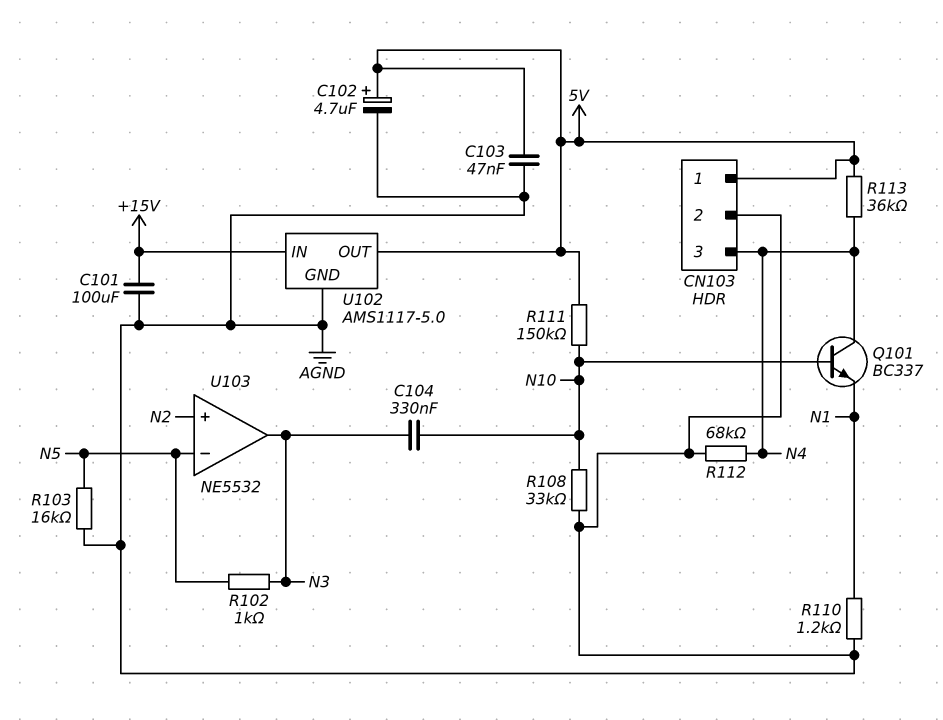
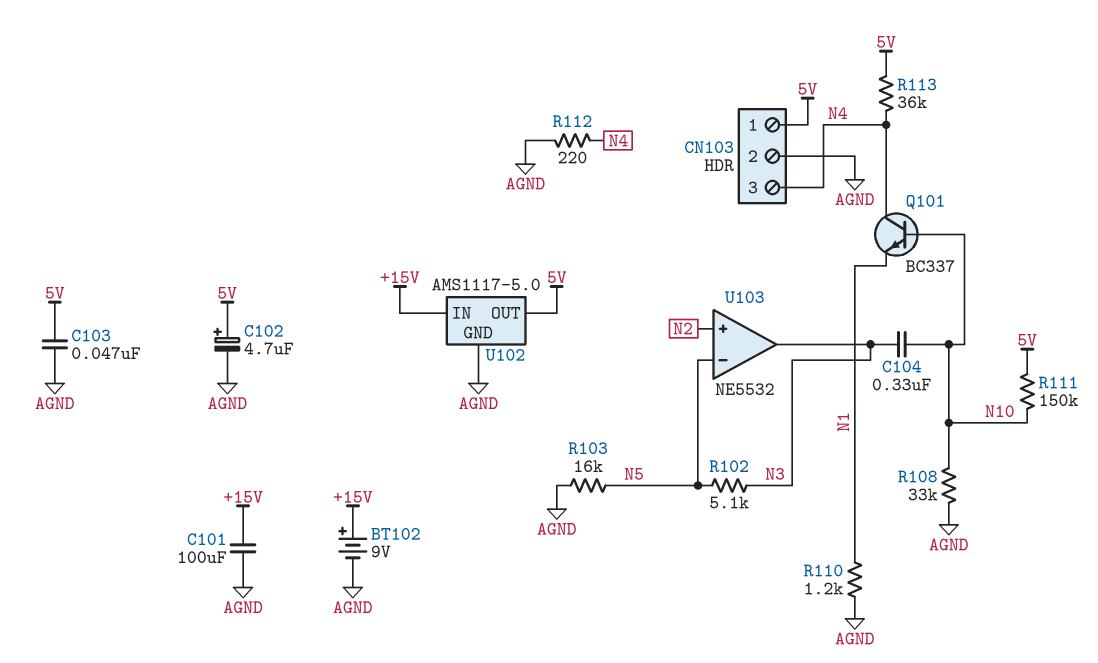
BT102: none -> 9V (plus +15V, minus AGND)
R102: 1k (N3, N5) -> 5.1k (N3, N5)
R112: 68k (AGND, N4) -> 220 (AGND, N4)

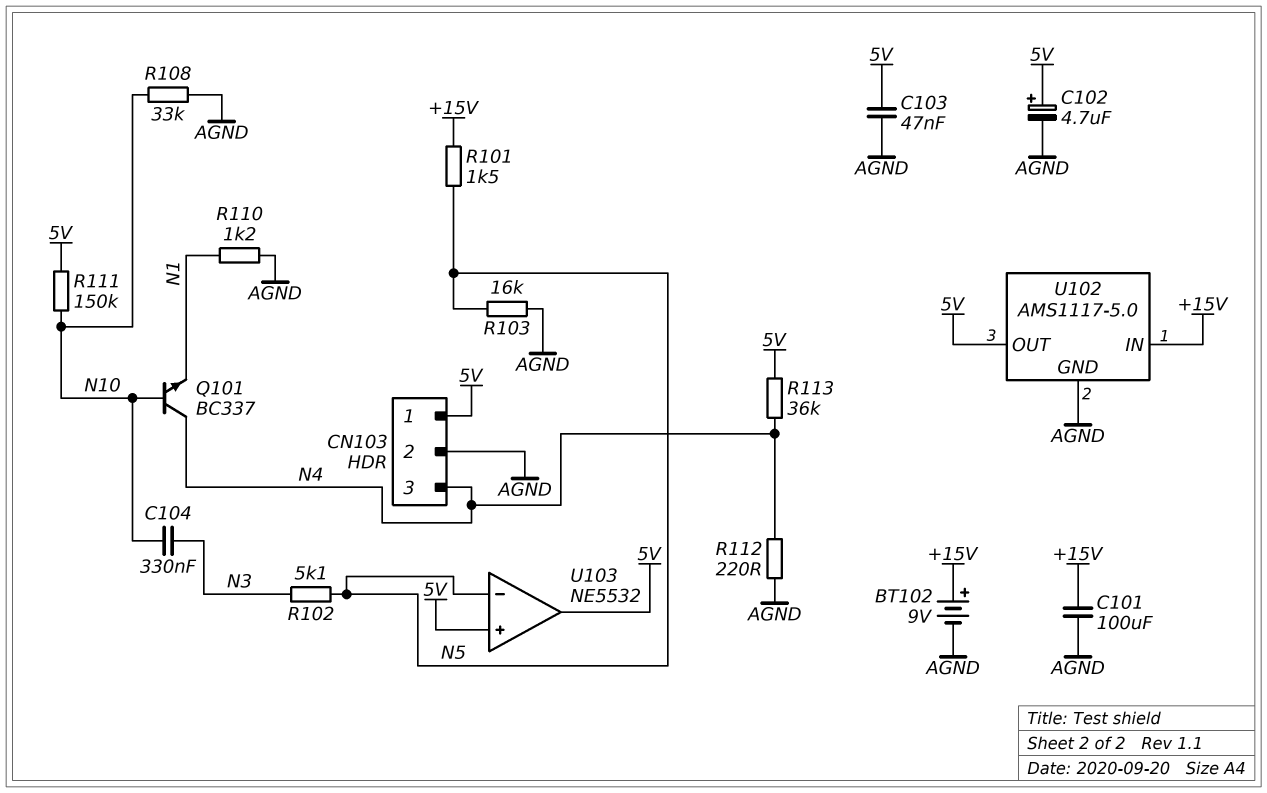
R101: none -> 1.5k (+15V, N5)
U103 pin in+: N2 -> 5V
U103 pin out: N3 -> 5V

